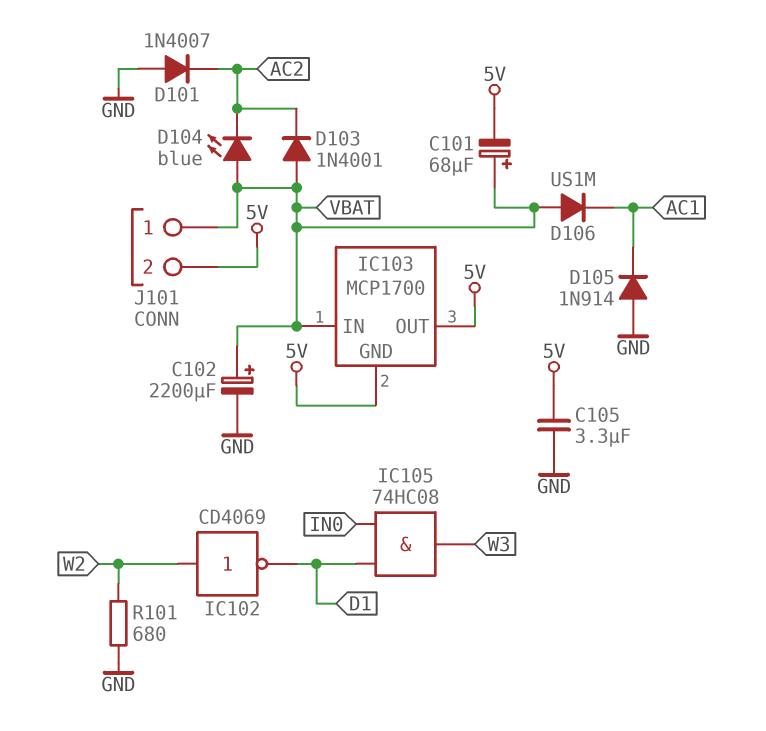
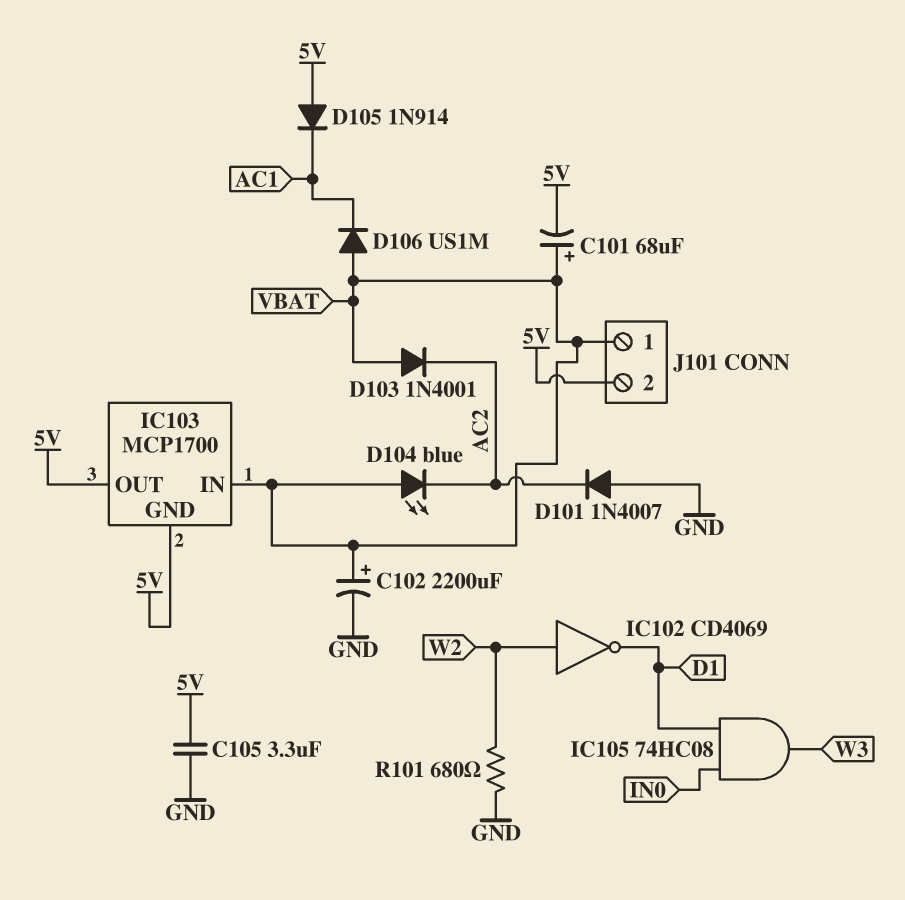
D105: diode 1N914 (A GND, K AC1) -> diode 1N914 (A 5V, K AC1)

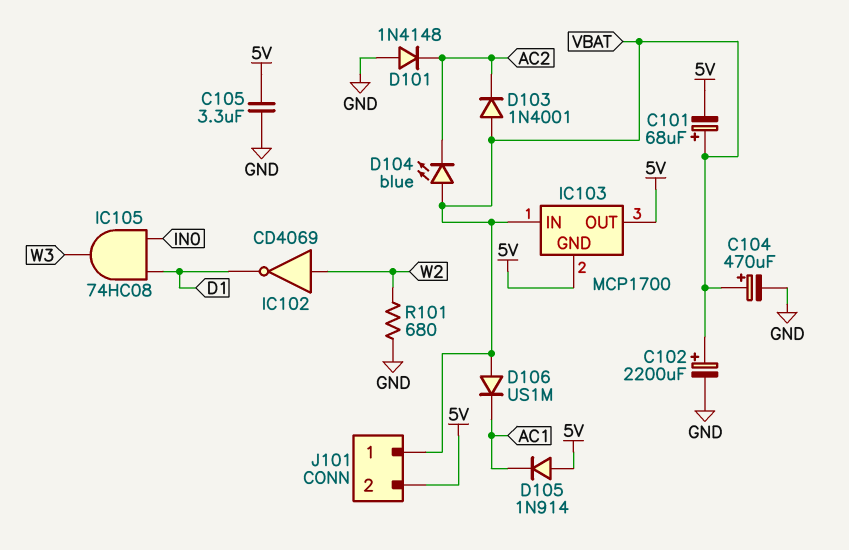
C104: none -> 470uF (plus VBAT, minus GND)
D101: diode 1N4007 (A GND, K AC2) -> diode 1N4148 (A GND, K AC2)

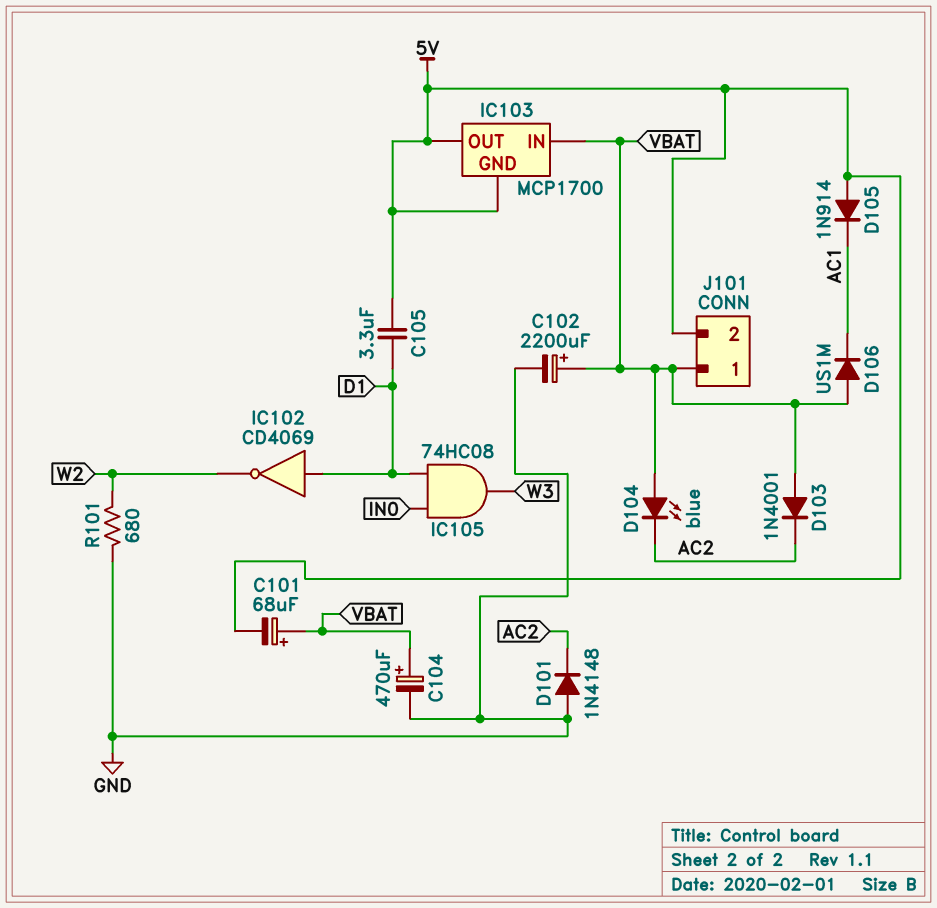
C105: 3.3uF (5V, GND) -> 3.3uF (5V, D1)
IC102: NOT CD4069 (in W2, out D1) -> NOT CD4069 (in D1, out W2)

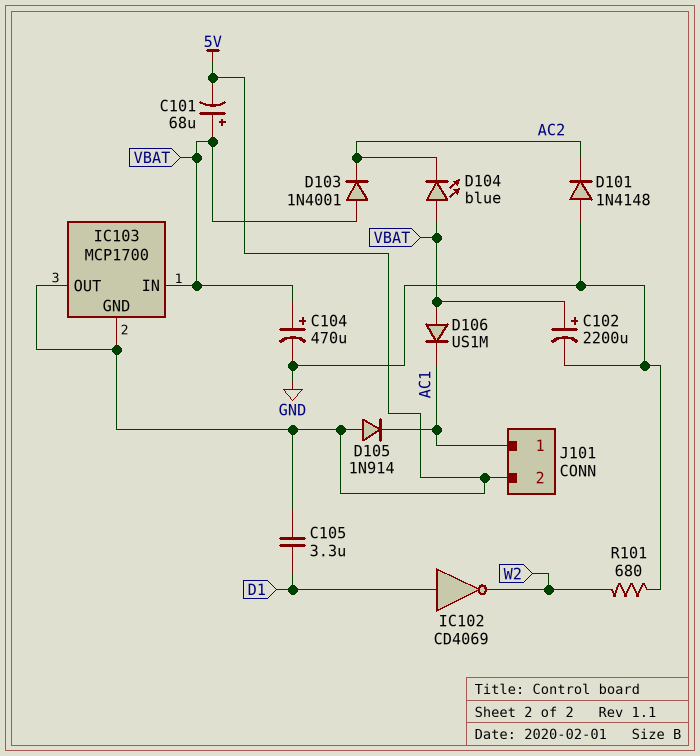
IC105: AND 74HC08 (in D1, in IN0, out W3) -> none
J101 pin 1: VBAT -> AC1

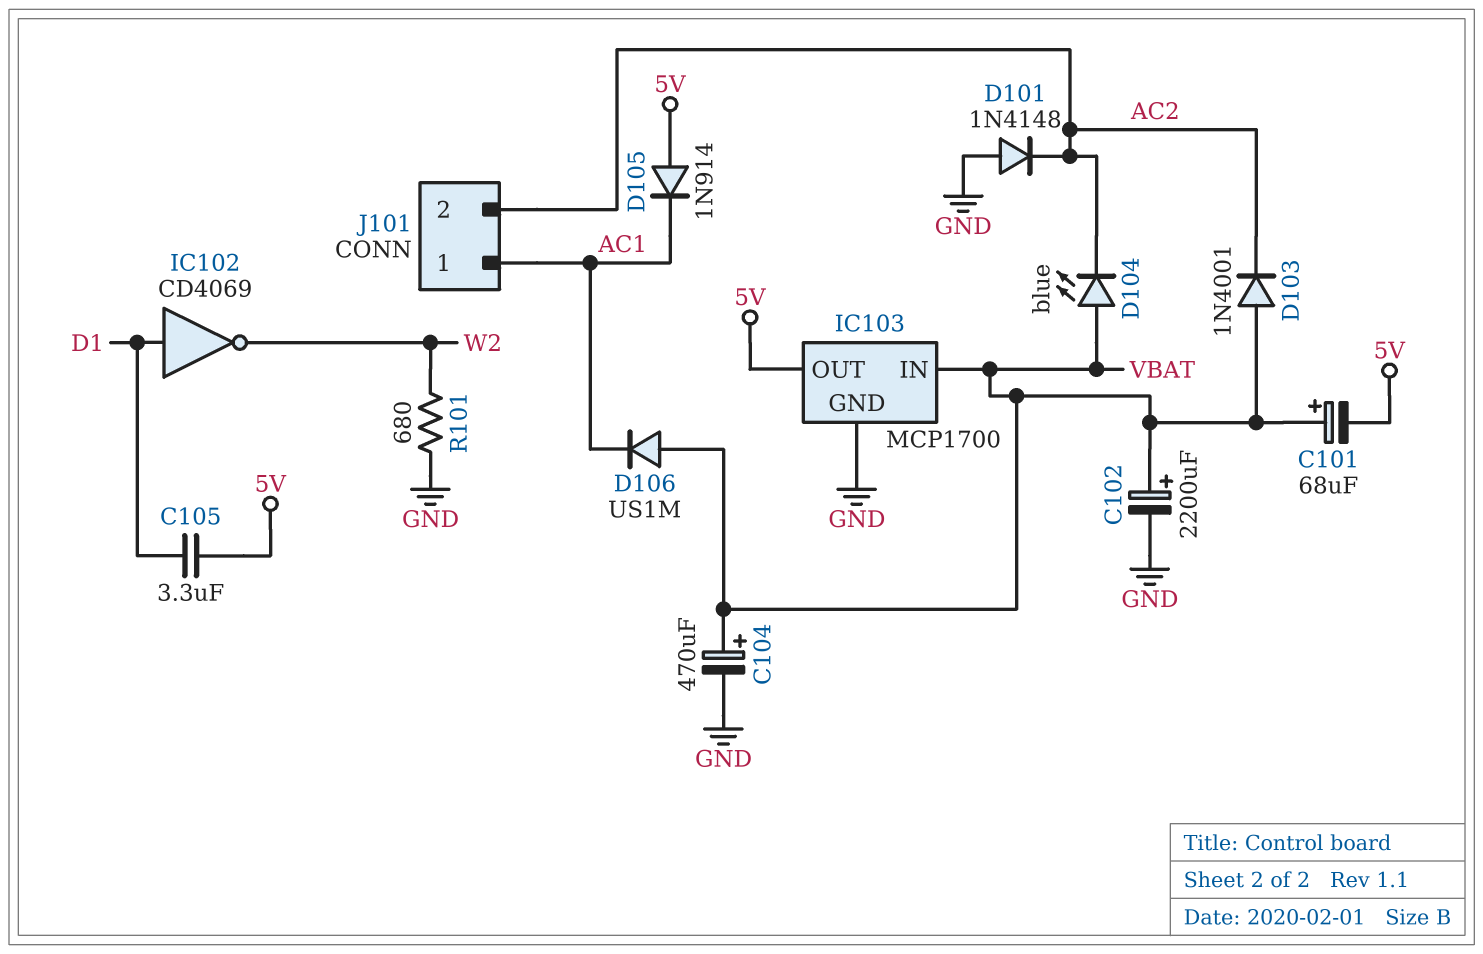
IC103 pin GND: 5V -> GND
J101 pin 2: 5V -> AC2

